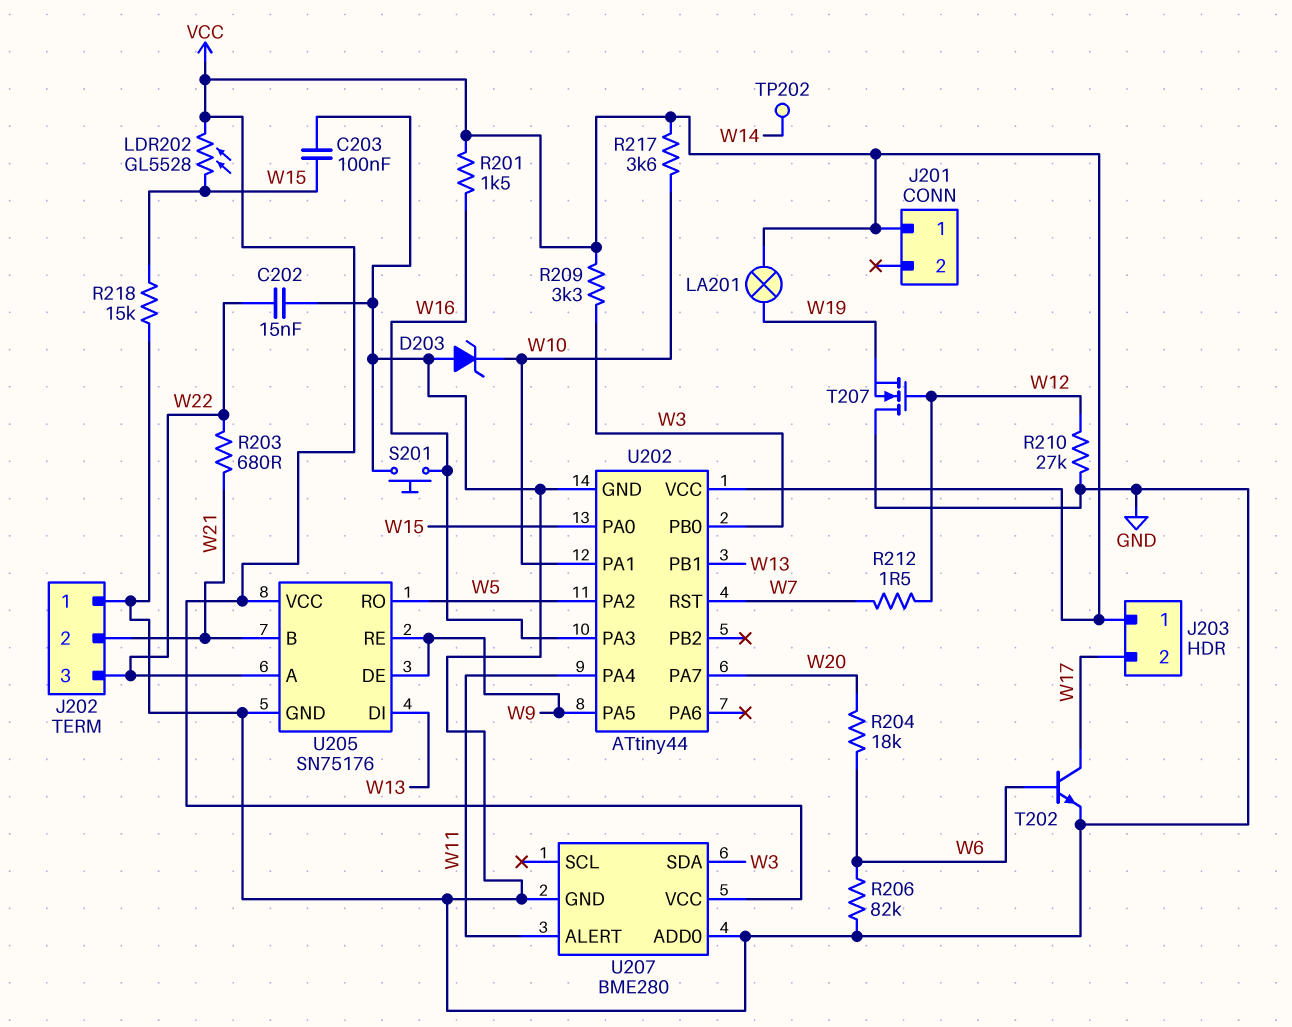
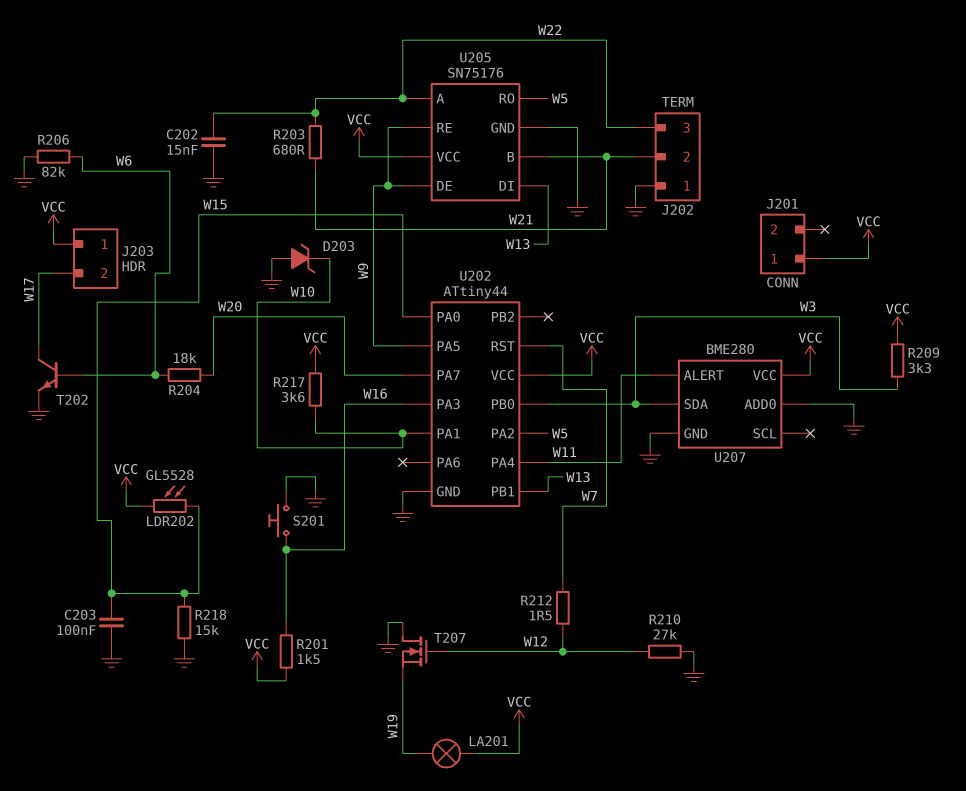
TP202: test point (W14) -> none

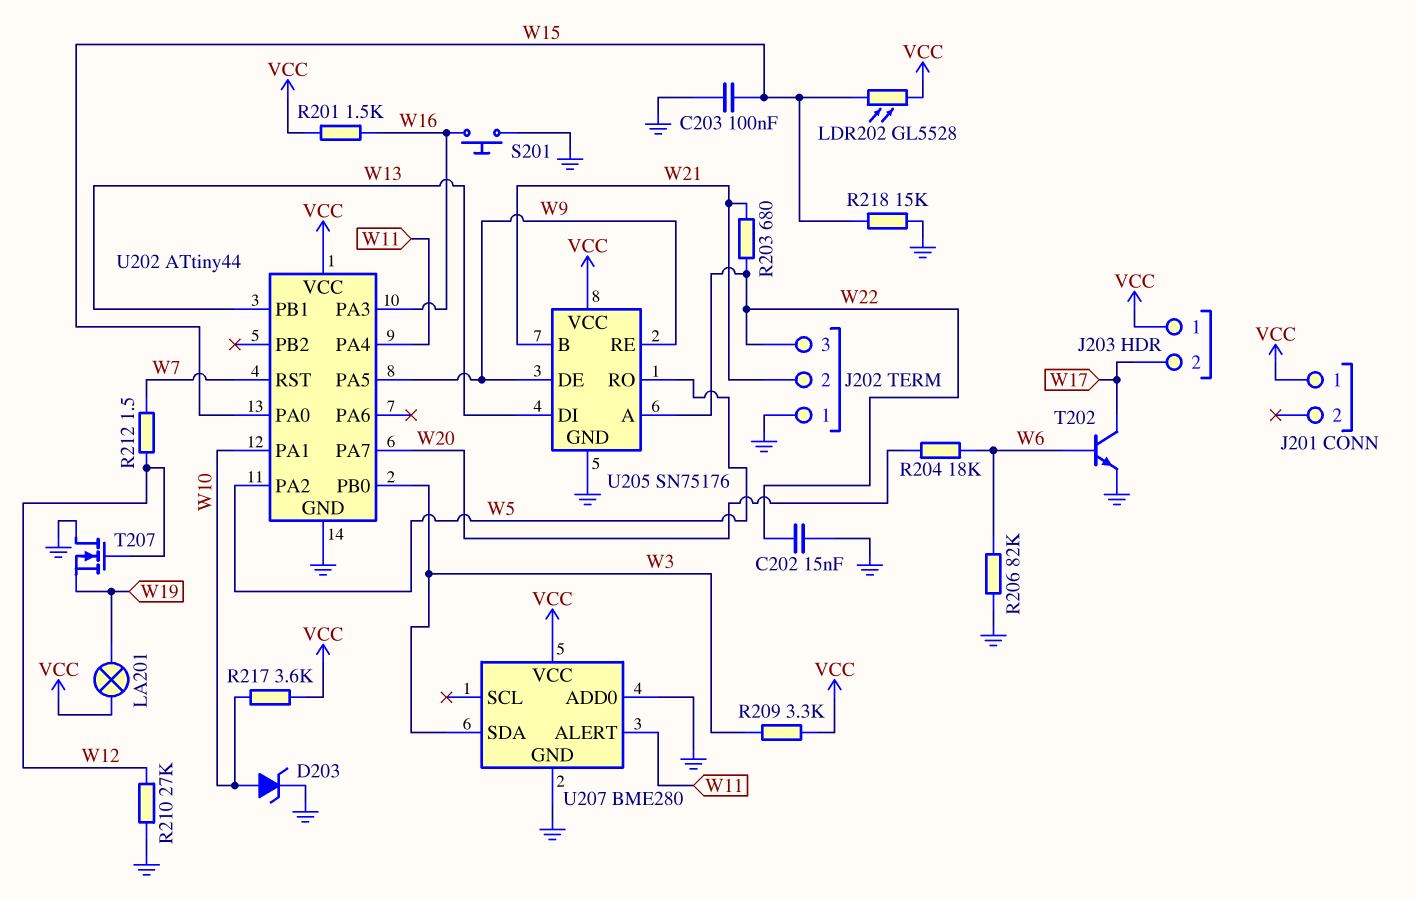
D203: zener (A GND, K W10) -> zener (A W10, K GND)

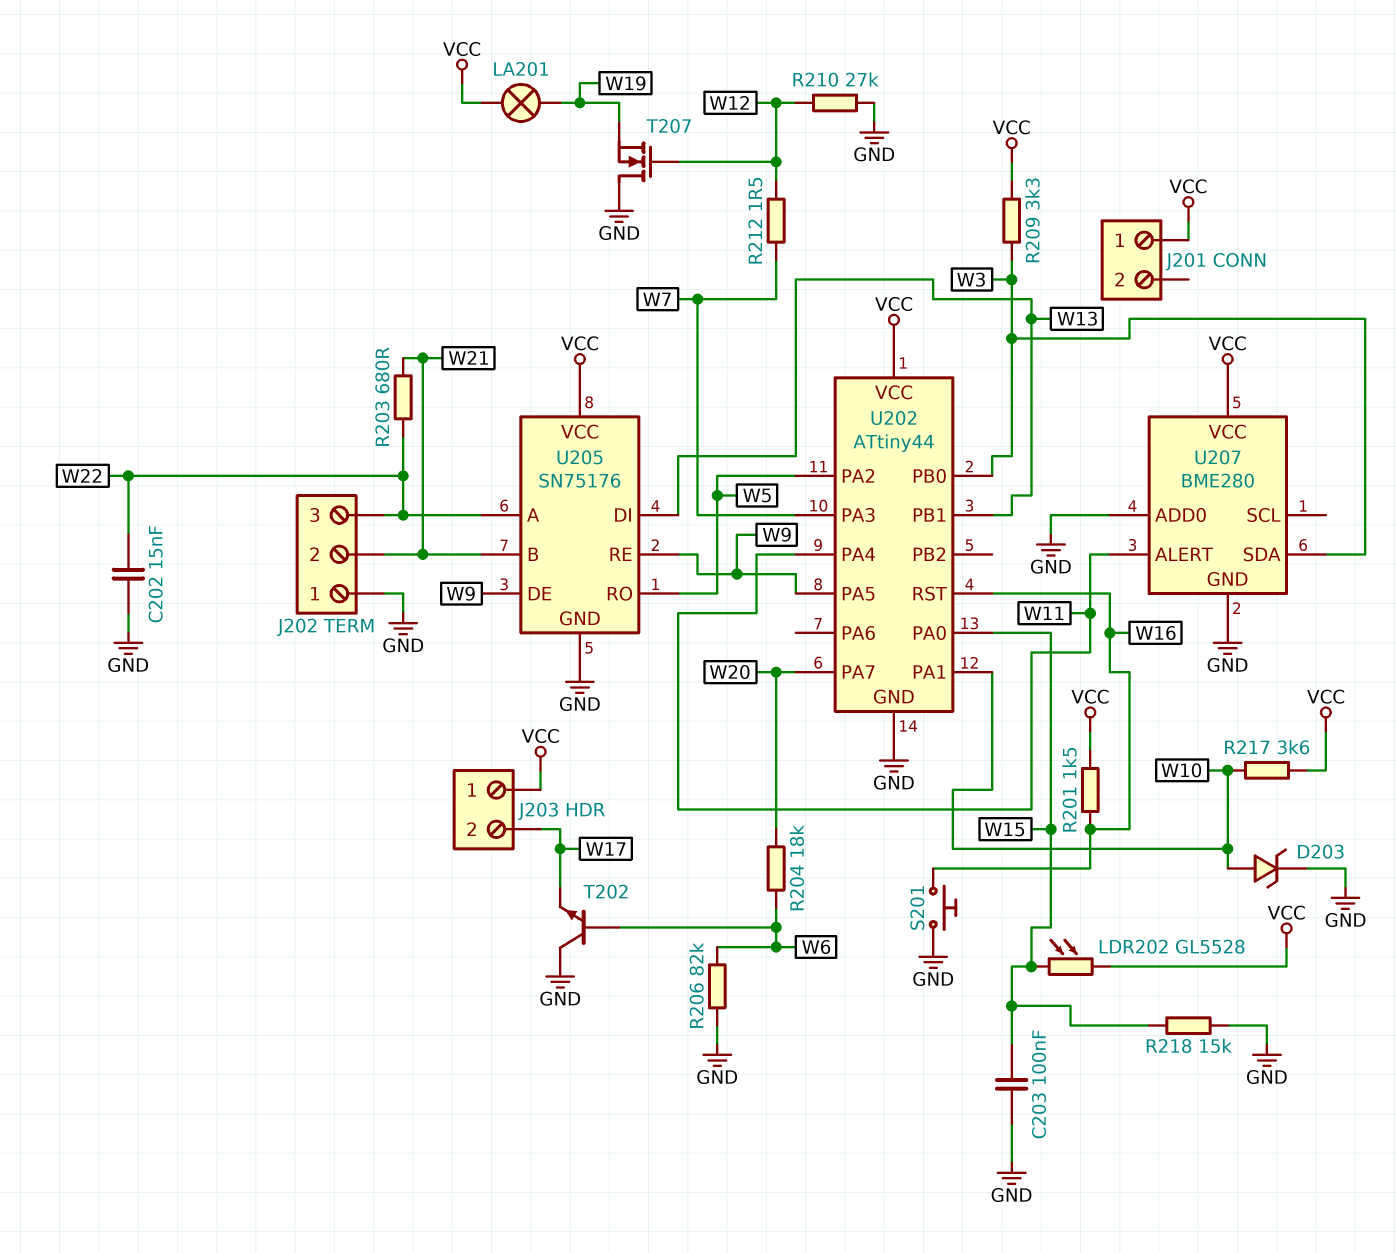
T202: NPN (B W6, C W17, E GND) -> NPN (B W6, C GND, E W17)
U202 pin PA3: W16 -> W7
U202 pin RST: W7 -> W16

